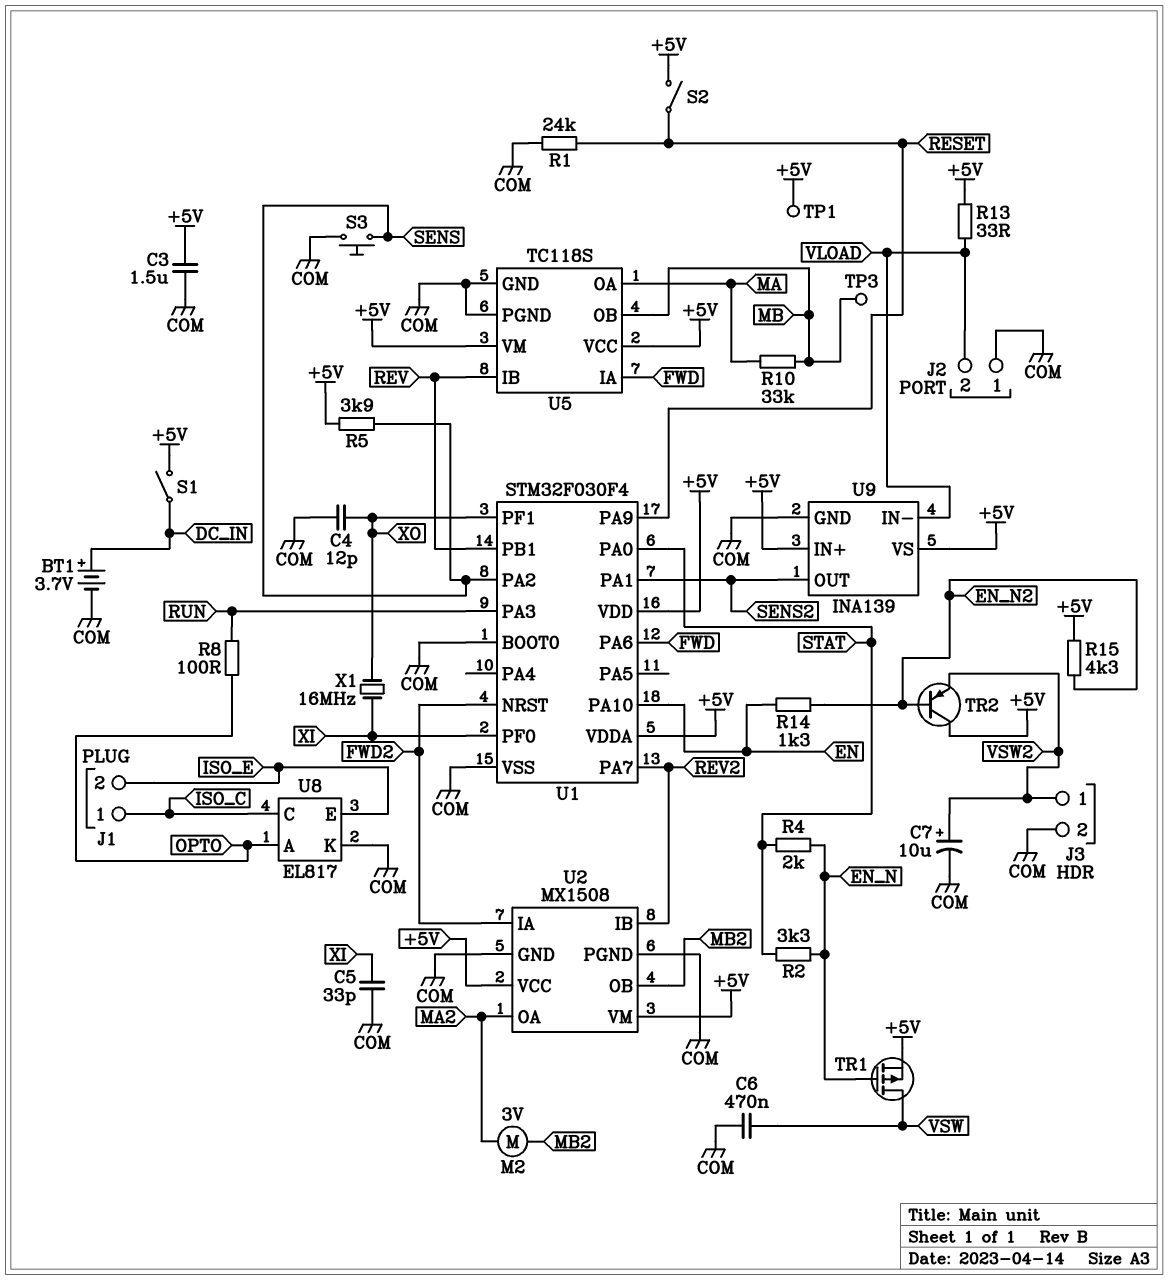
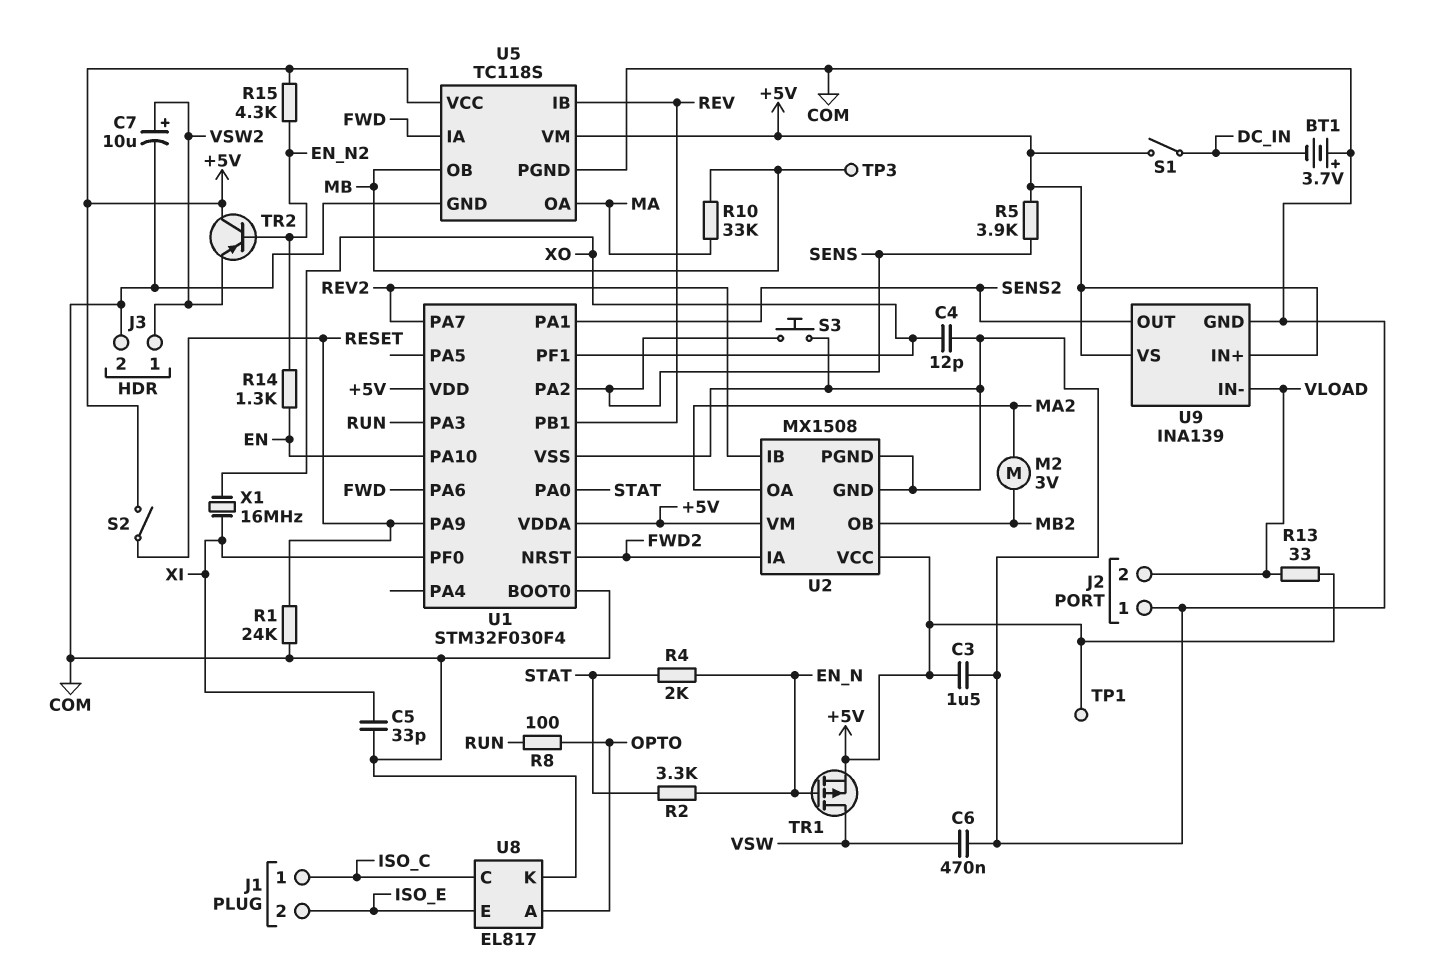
BT1: 3.7V (plus DC_IN, minus COM) -> 3.7V (plus COM, minus DC_IN)

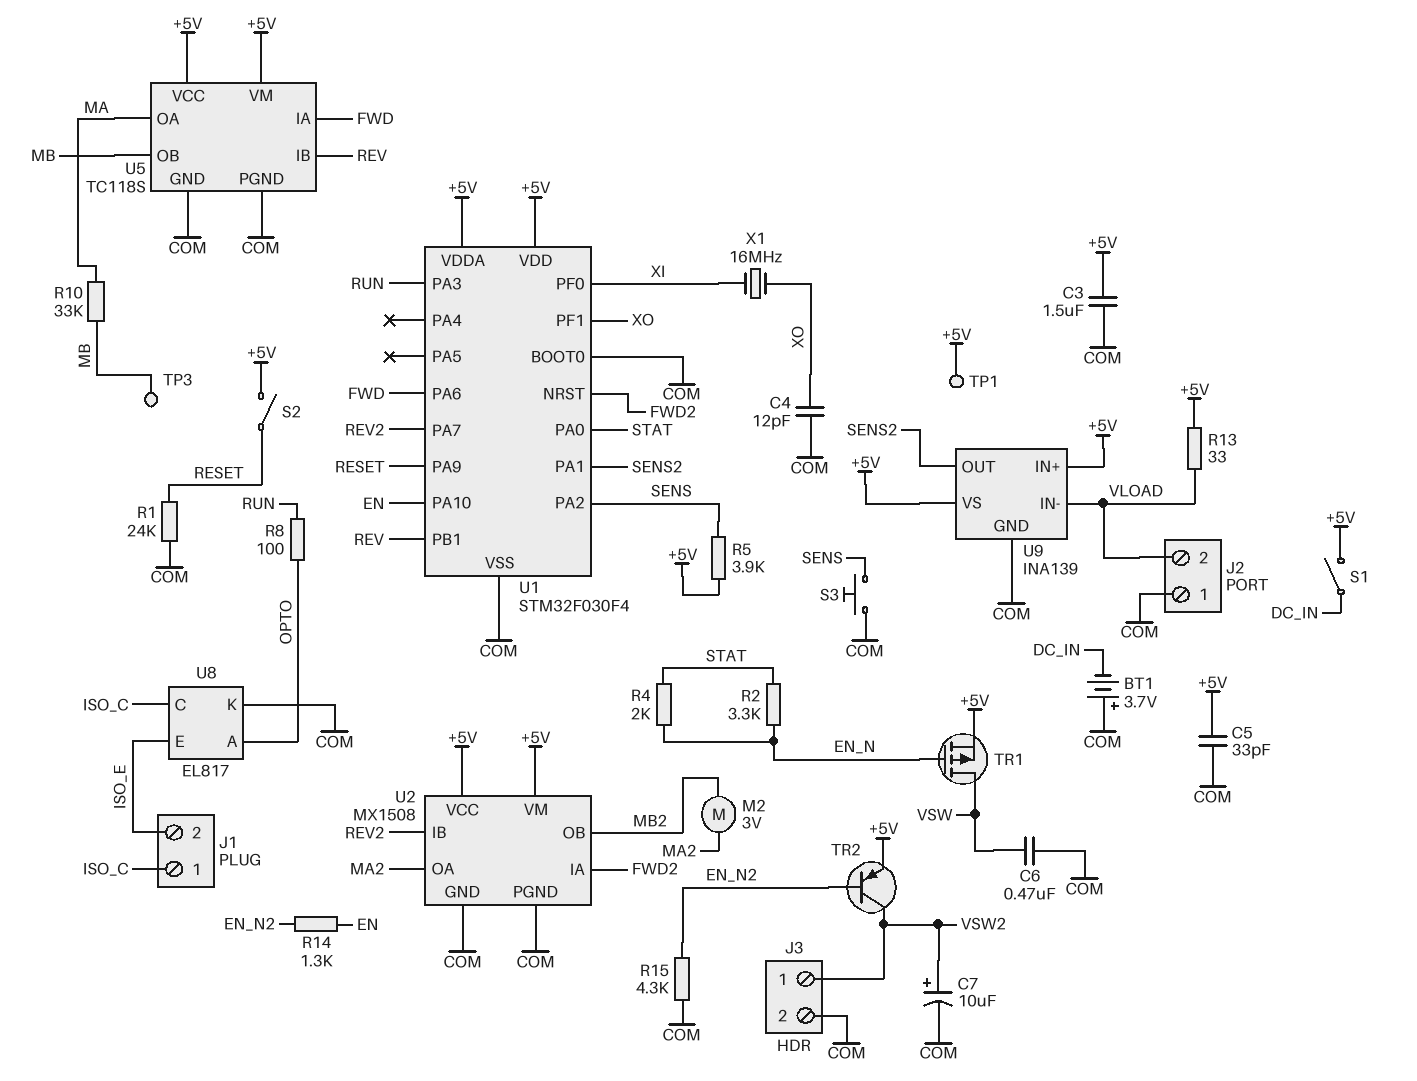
C5: 33pF (COM, XI) -> 33pF (+5V, COM)
R15: 4.3k (+5V, EN_N2) -> 4.3k (COM, EN_N2)
TR2: PNP (B EN_N2, C +5V, E VSW2) -> PNP (B EN_N2, C VSW2, E +5V)

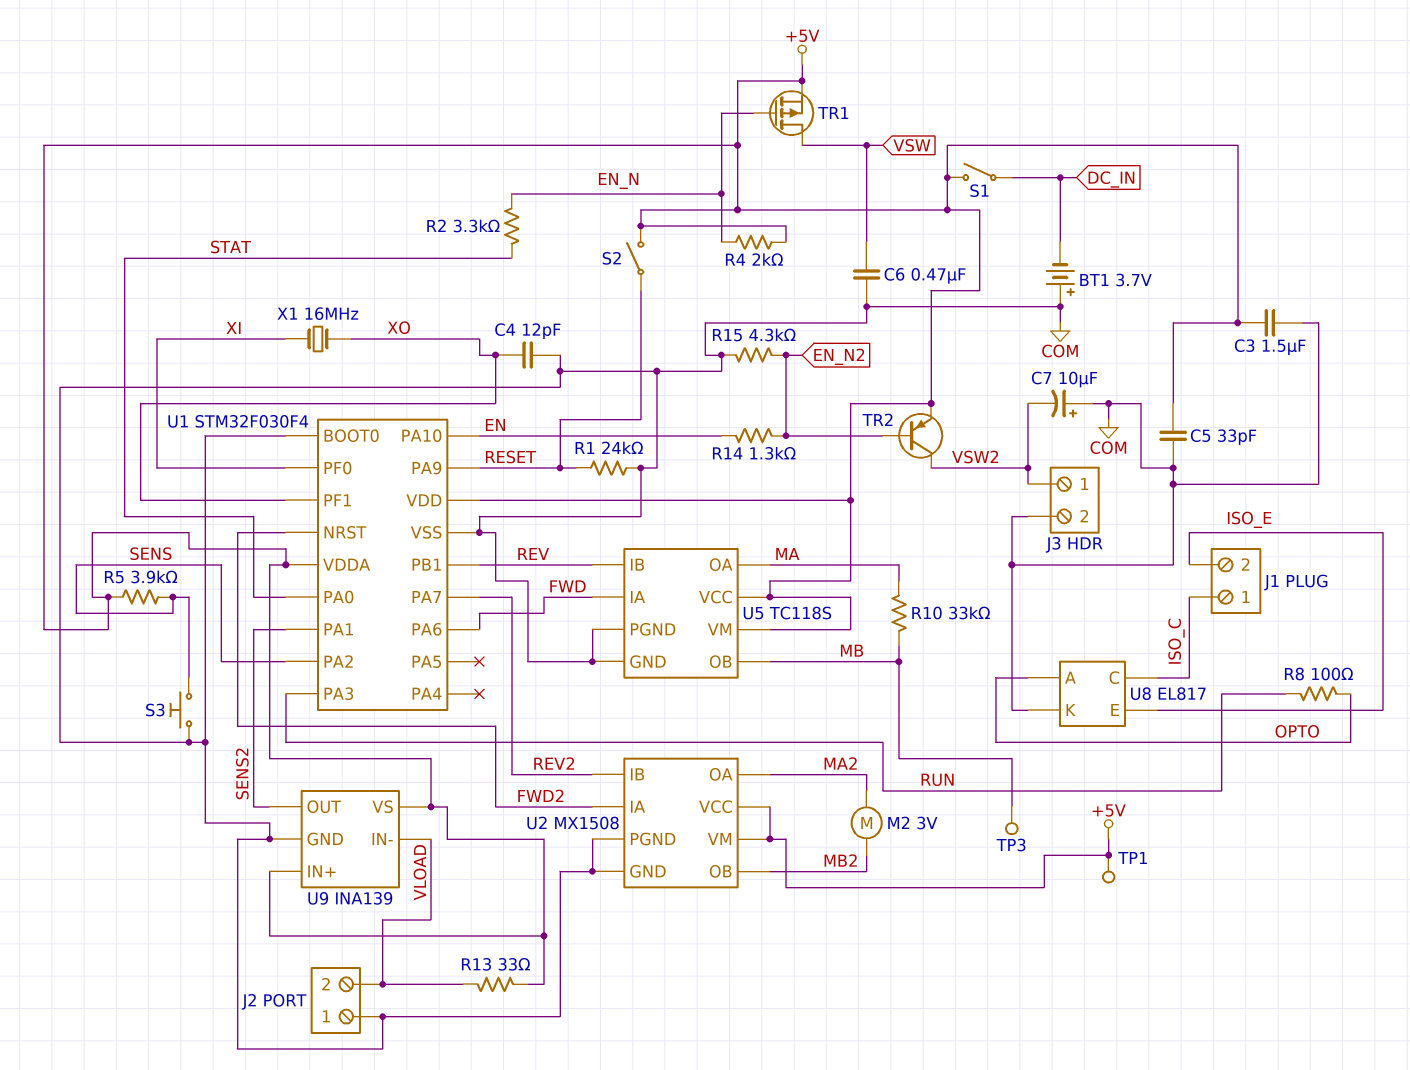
C7: 10uF (plus VSW2, minus COM) -> 10uF (plus COM, minus VSW2)
R4: 2k (EN_N, STAT) -> 2k (+5V, EN_N)

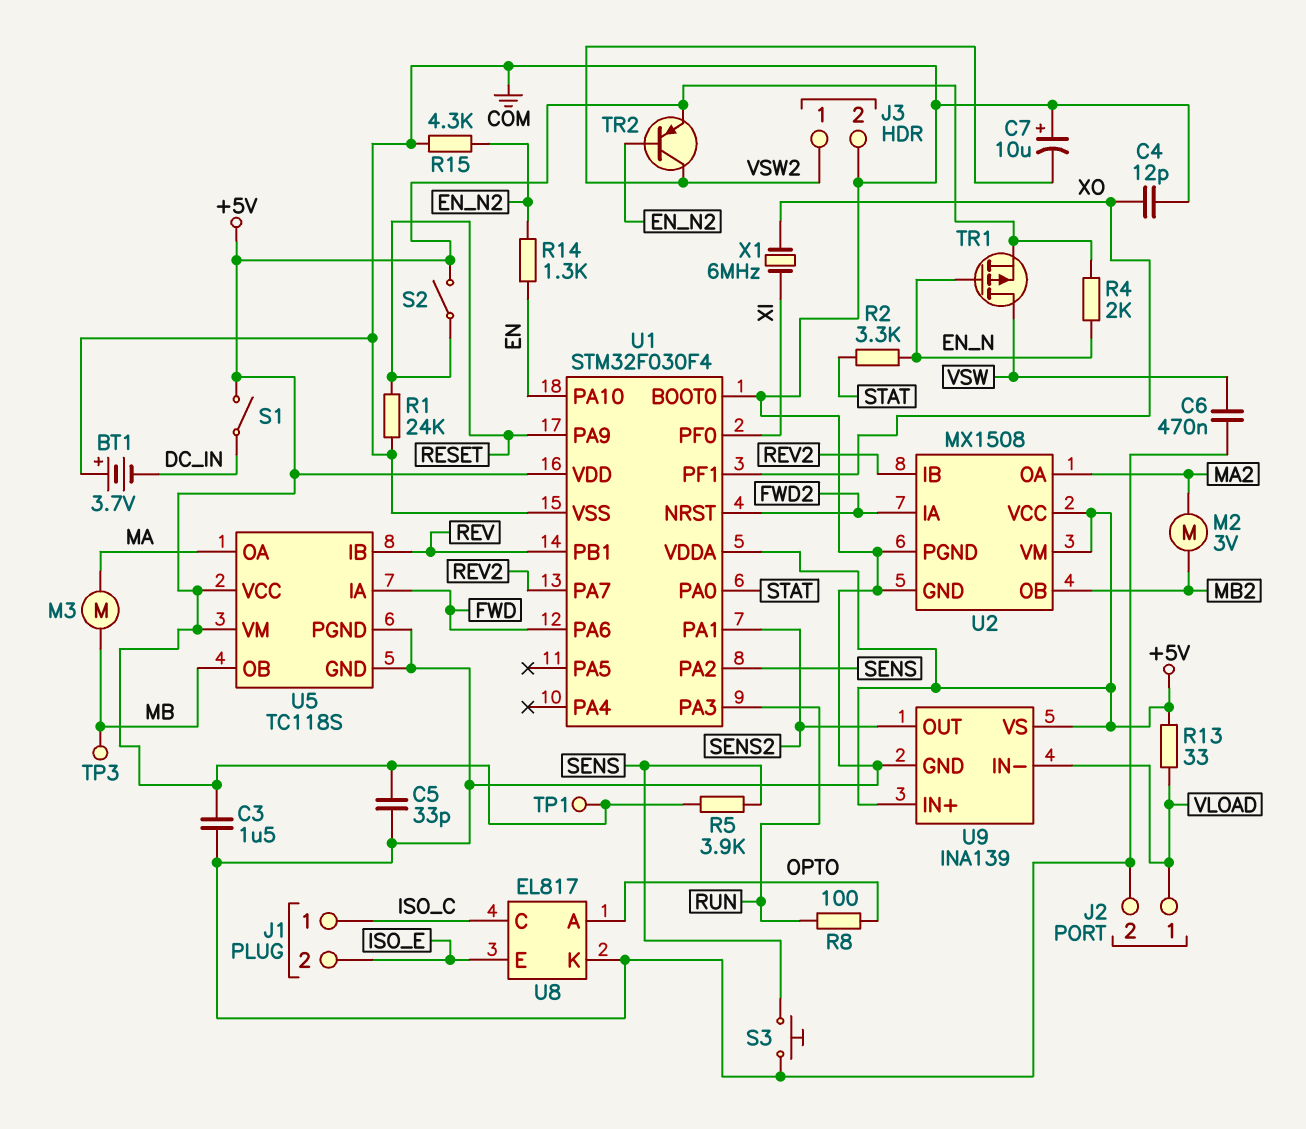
J2 pin 1: COM -> VLOAD
J2 pin 2: VLOAD -> COM
M3: none -> motor (MA, MB)
R10: 33k (MA, MB) -> none
X1: 16MHz (XI, XO) -> 6MHz (XI, XO)

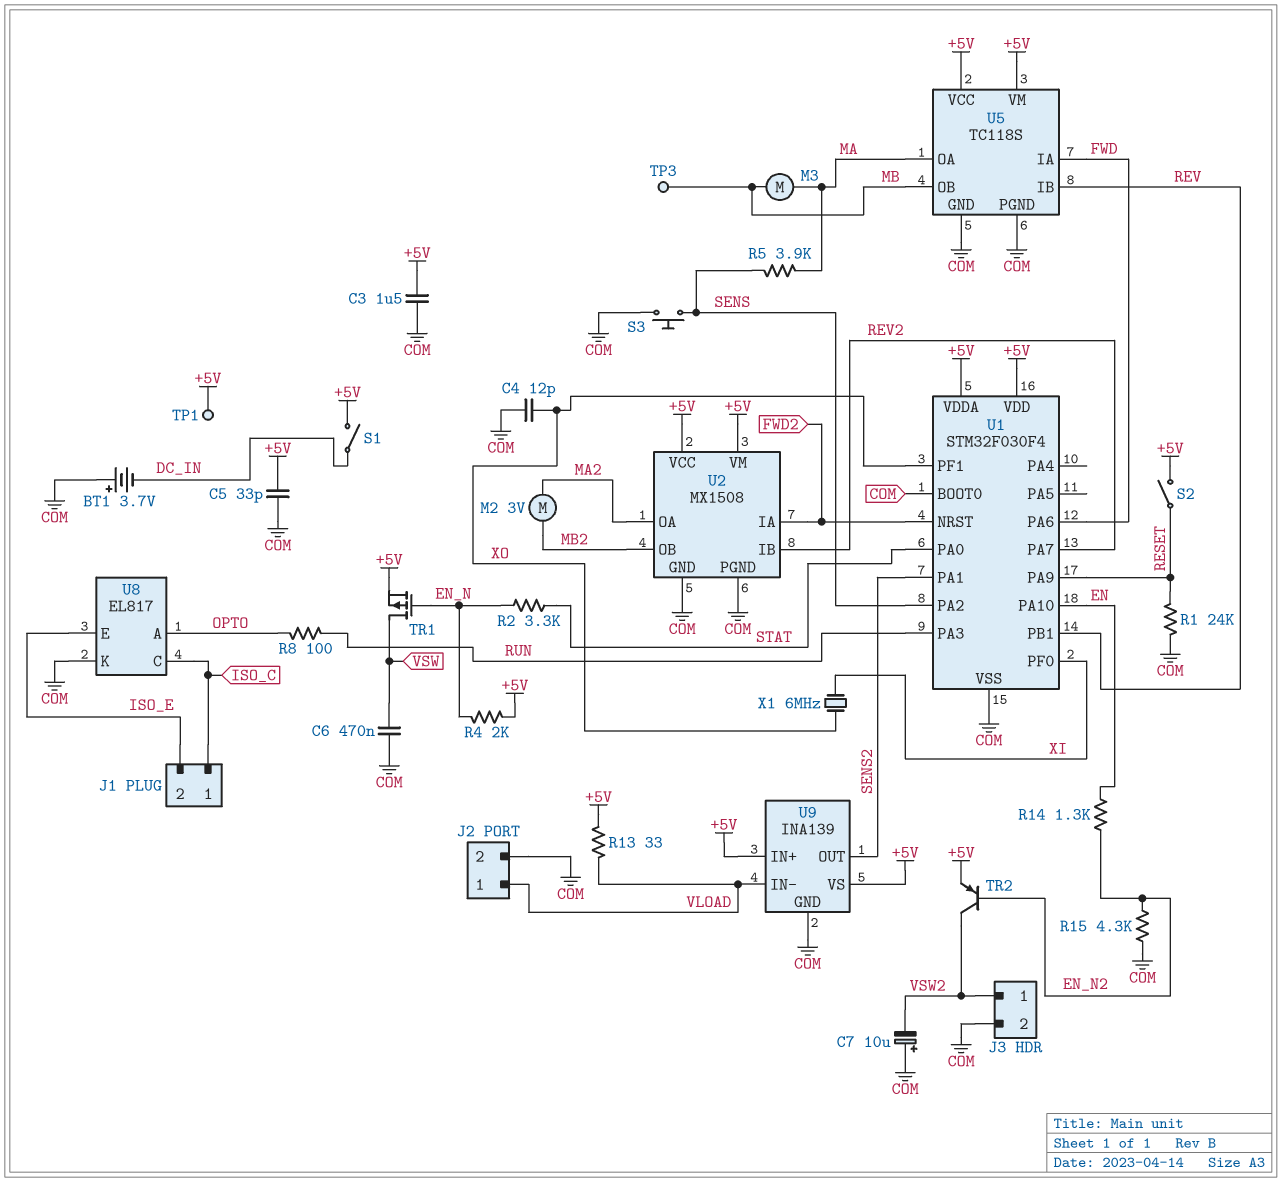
R5: 3.9k (+5V, SENS) -> 3.9k (MA, SENS)

